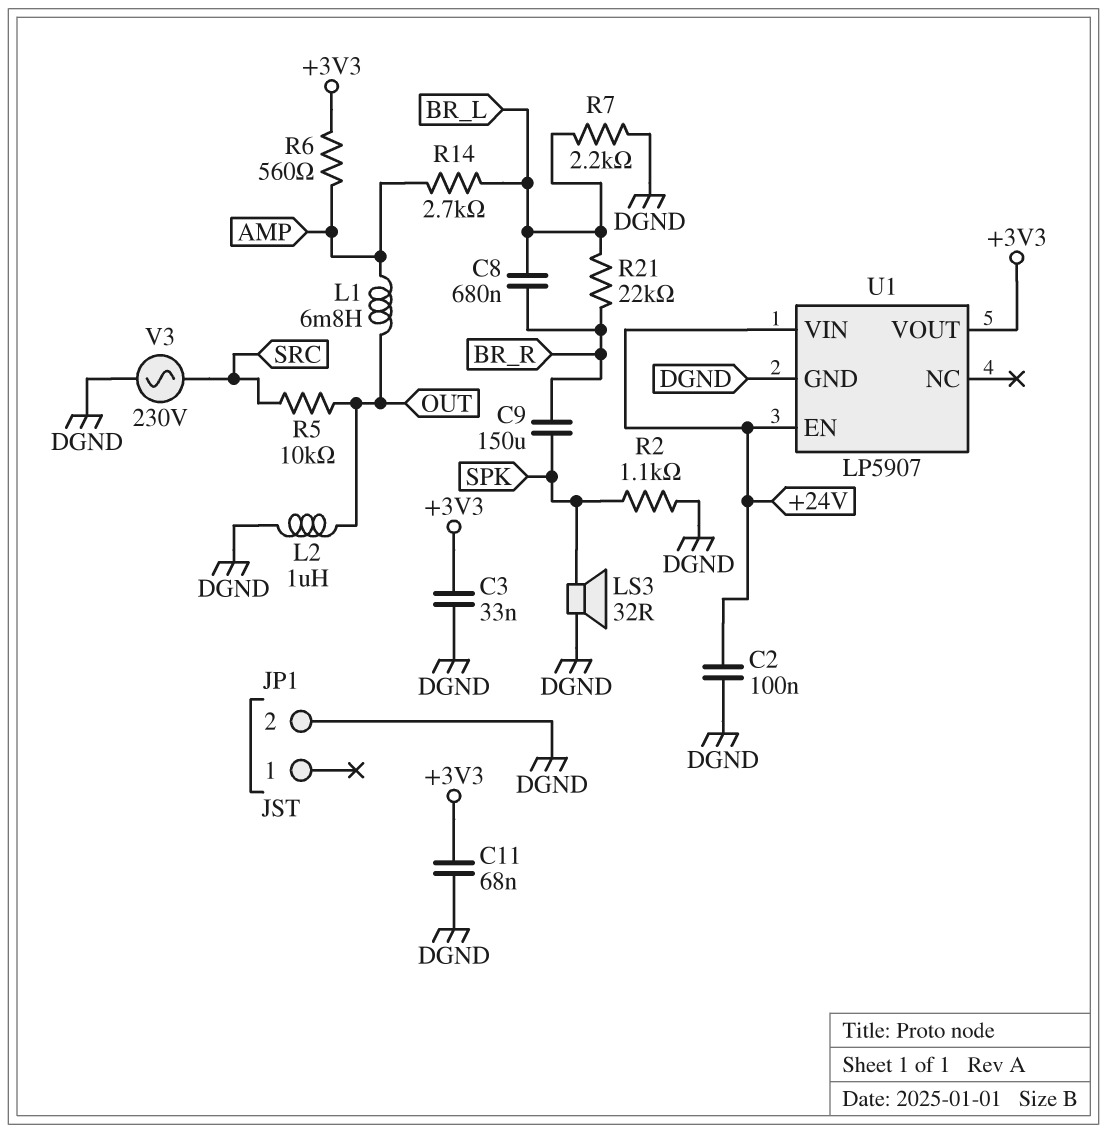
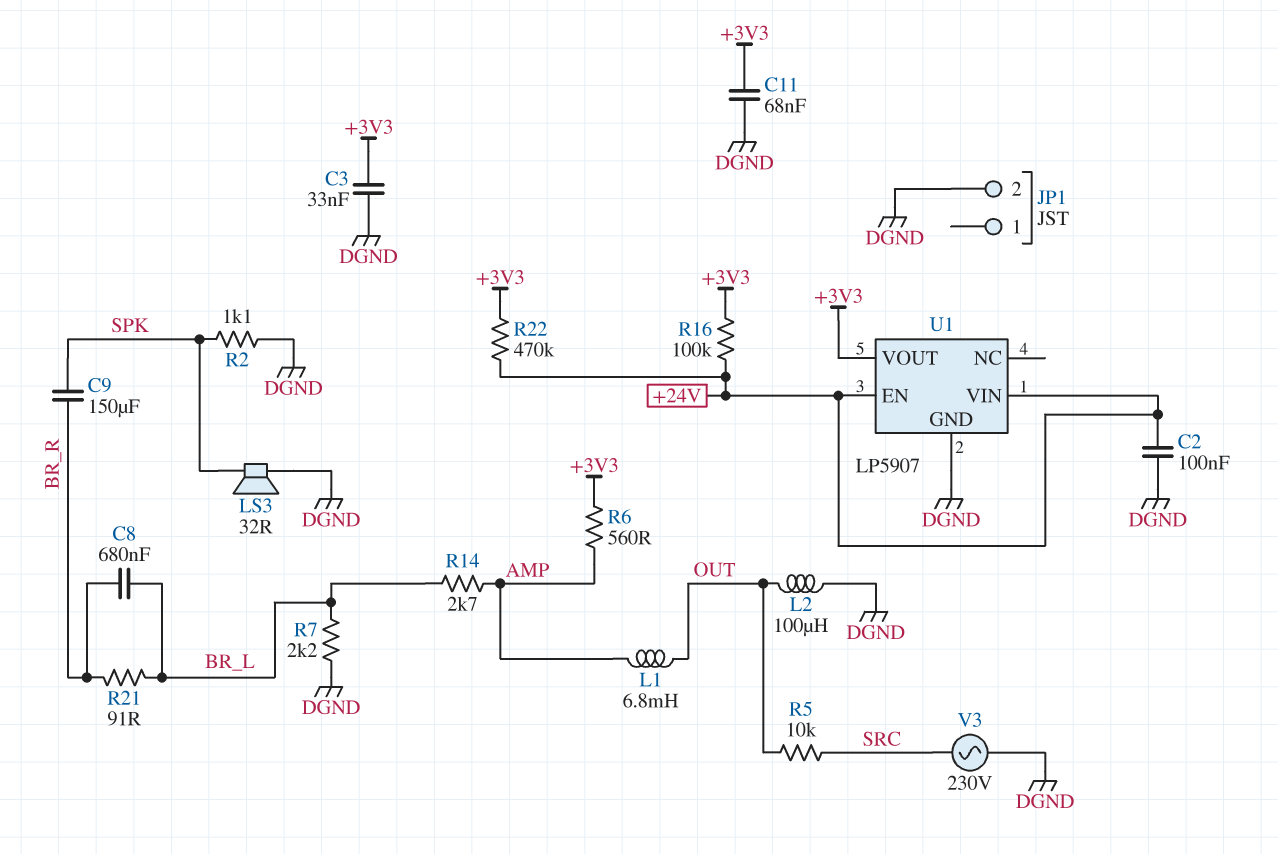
L2: 1uH (DGND, OUT) -> 100uH (DGND, OUT)
R16: none -> 100k (+3V3, +24V)
R21: 22k (BR_L, BR_R) -> 91 (BR_L, BR_R)
R22: none -> 470k (+3V3, +24V)

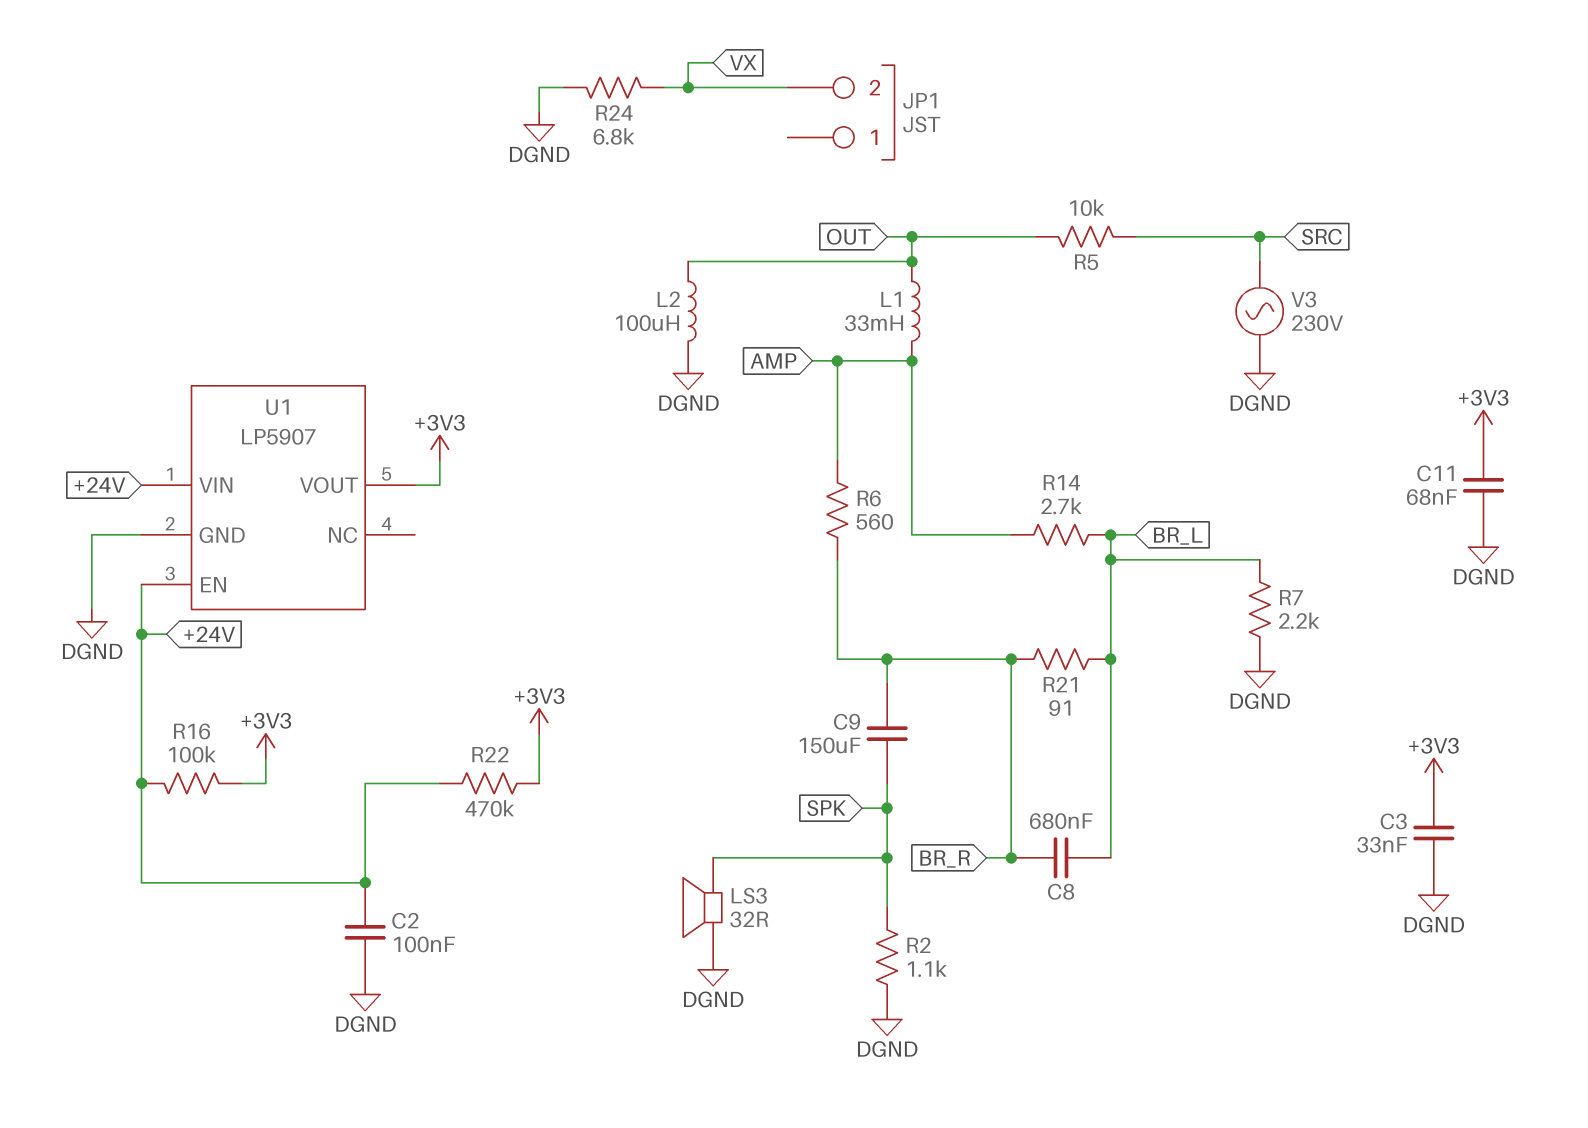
JP1 pin 2: DGND -> VX
L1: 6.8mH (AMP, OUT) -> 33mH (AMP, OUT)
R6: 560 (+3V3, AMP) -> 560 (AMP, BR_R)
R24: none -> 6.8k (DGND, VX)

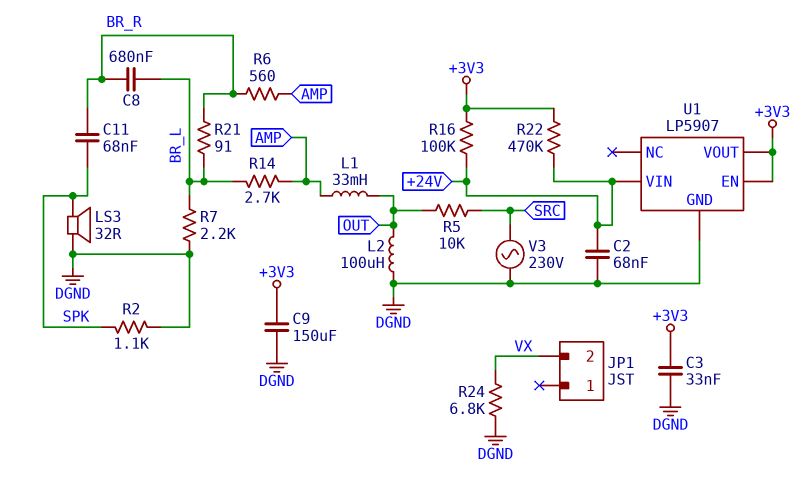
C2: 100nF (+24V, DGND) -> 68nF (+24V, DGND)
C9: 150uF (BR_R, SPK) -> 150uF (+3V3, DGND)
C11: 68nF (+3V3, DGND) -> 68nF (BR_R, SPK)
U1 pin EN: +24V -> +3V3

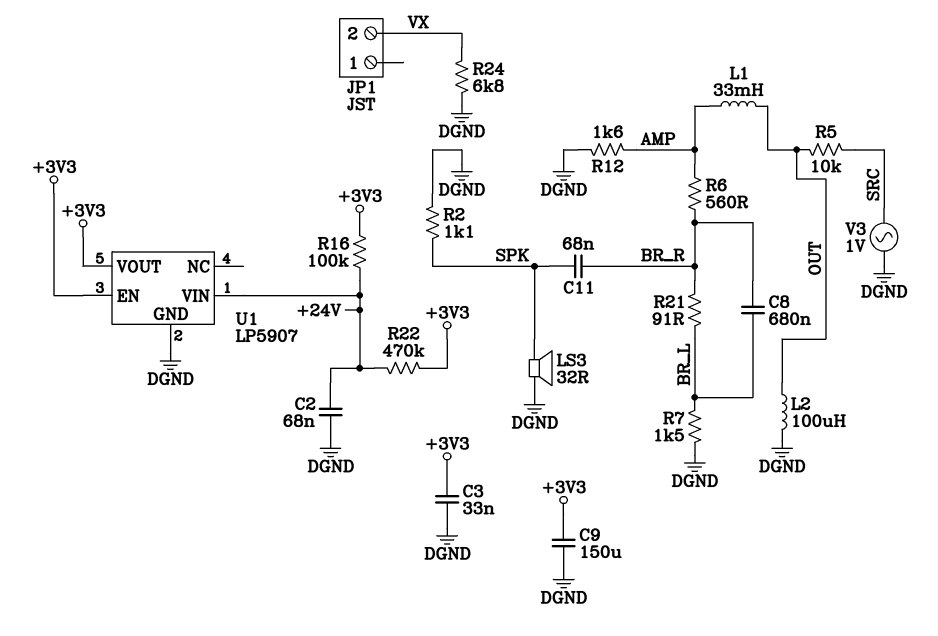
R7: 2.2k (BR_L, DGND) -> 1.5k (BR_L, DGND)
R12: none -> 1.6k (AMP, DGND)
R14: 2.7k (AMP, BR_L) -> none
V3: AC 230V (DGND, SRC) -> AC 1V (DGND, SRC)

